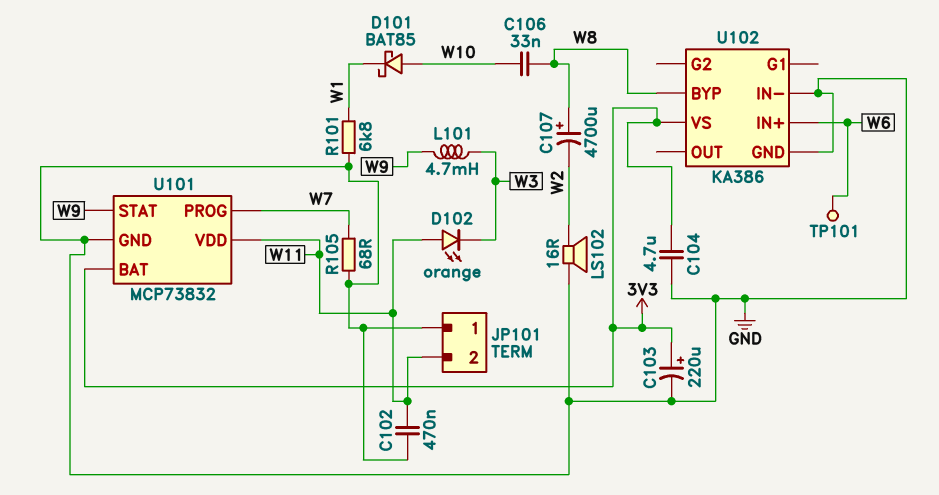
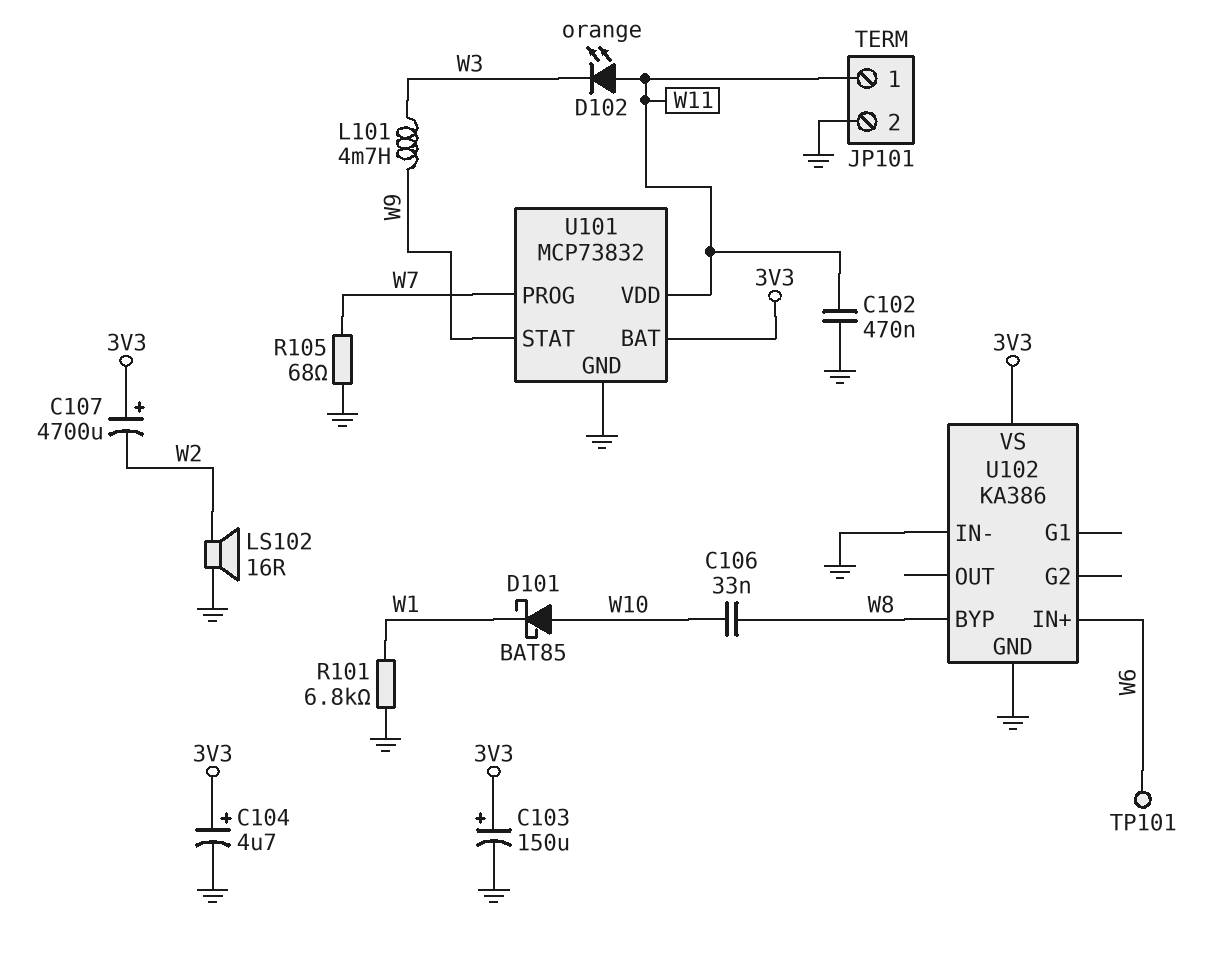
C103: 220uF (plus 3V3, minus GND) -> 150uF (plus 3V3, minus GND)
C104: 4.7uF (3V3, GND) -> 4.7uF (plus 3V3, minus GND)
C107: 4700uF (plus W8, minus W2) -> 4700uF (plus 3V3, minus W2)
JP101 pin 1: GND -> W11
JP101 pin 2: W11 -> GND

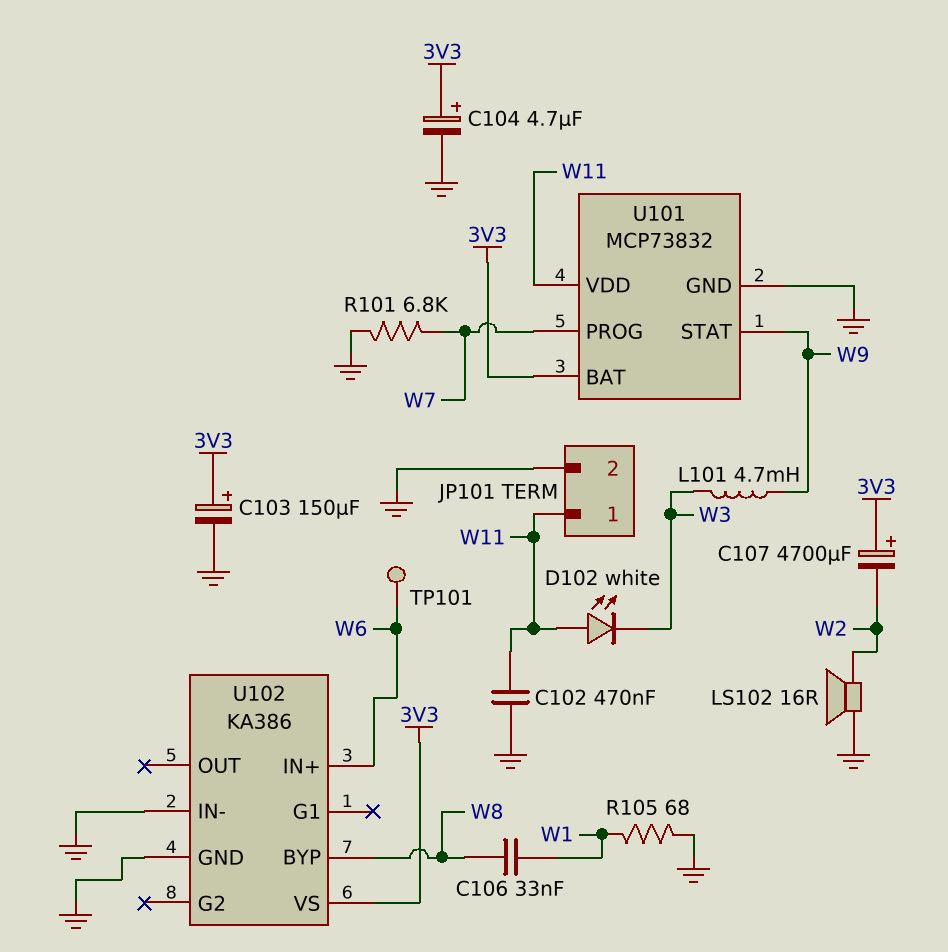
C106: 33nF (W8, W10) -> 33nF (W1, W8)
D101: schottky BAT85 (A W10, K W1) -> none
D102: LED orange (A W11, K W3) -> LED white (A W11, K W3)
R101: 6.8k (GND, W1) -> 6.8k (GND, W7)
R105: 68 (GND, W7) -> 68 (GND, W1)

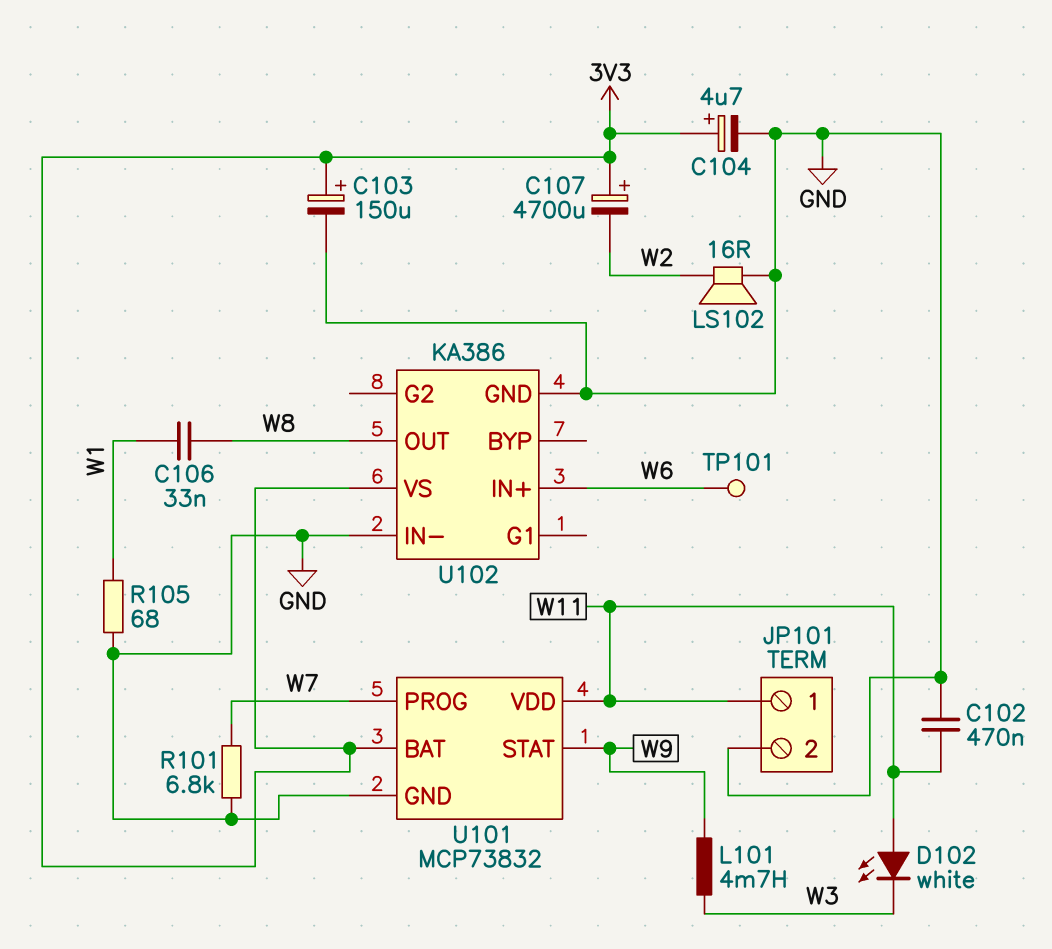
U102 pin BYP: W8 -> none
U102 pin OUT: none -> W8

